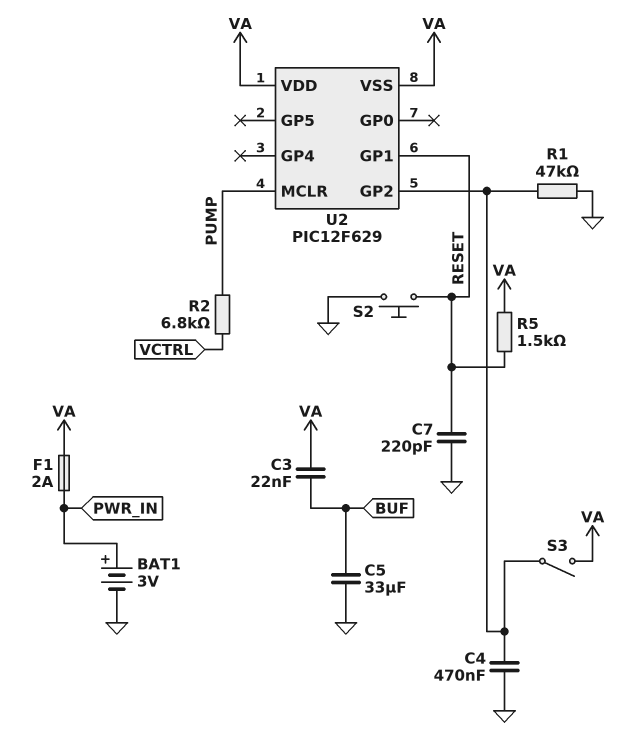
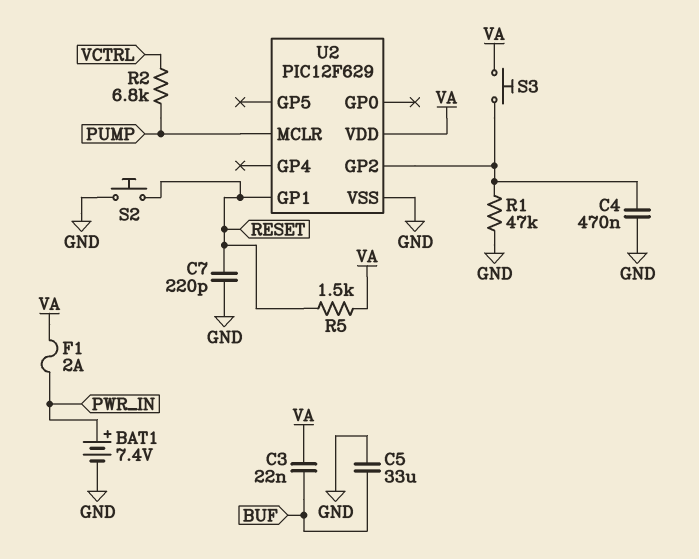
BAT1: 3V (plus PWR_IN, minus GND) -> 7.4V (plus PWR_IN, minus GND)
S3: switch (U2/GP2, VA) -> button (U2/GP2, VA)
U2 pin VSS: VA -> GND

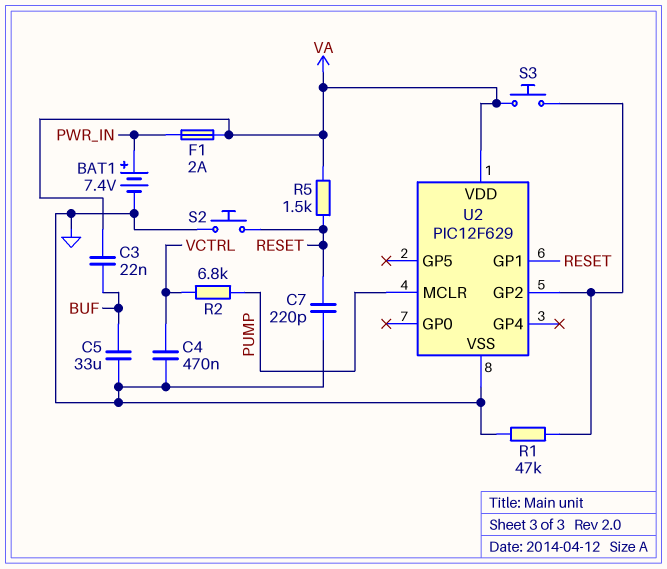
C4: 470nF (GND, U2/GP2) -> 470nF (GND, VCTRL)

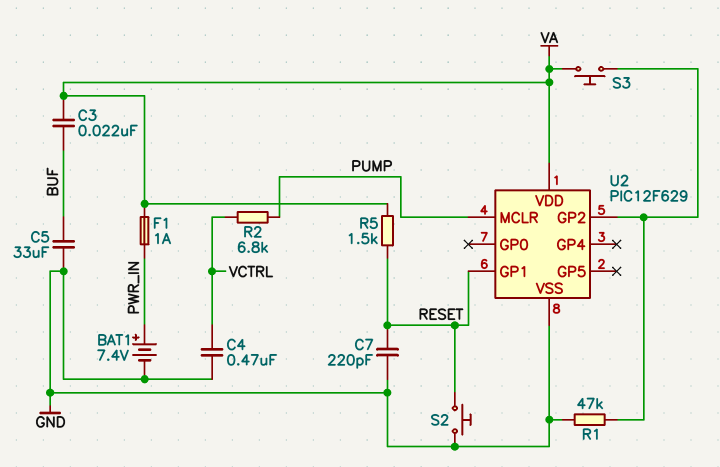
F1: 2A (PWR_IN, VA) -> 1A (PWR_IN, VA)

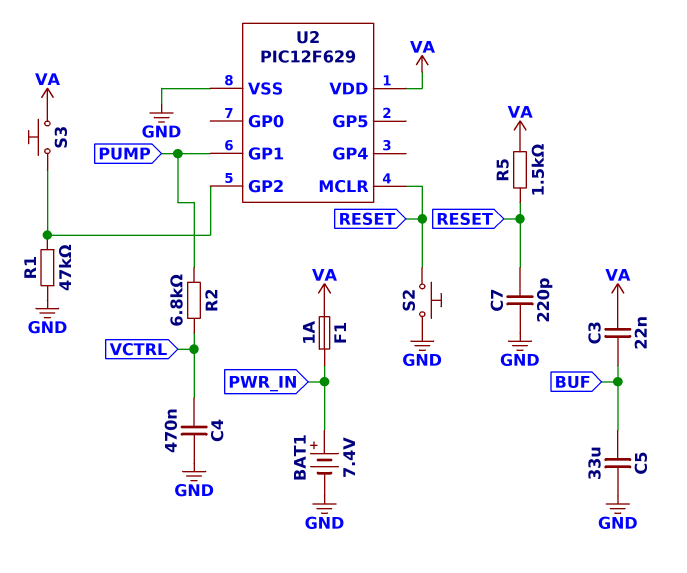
U2 pin GP1: RESET -> PUMP
U2 pin MCLR: PUMP -> RESET

